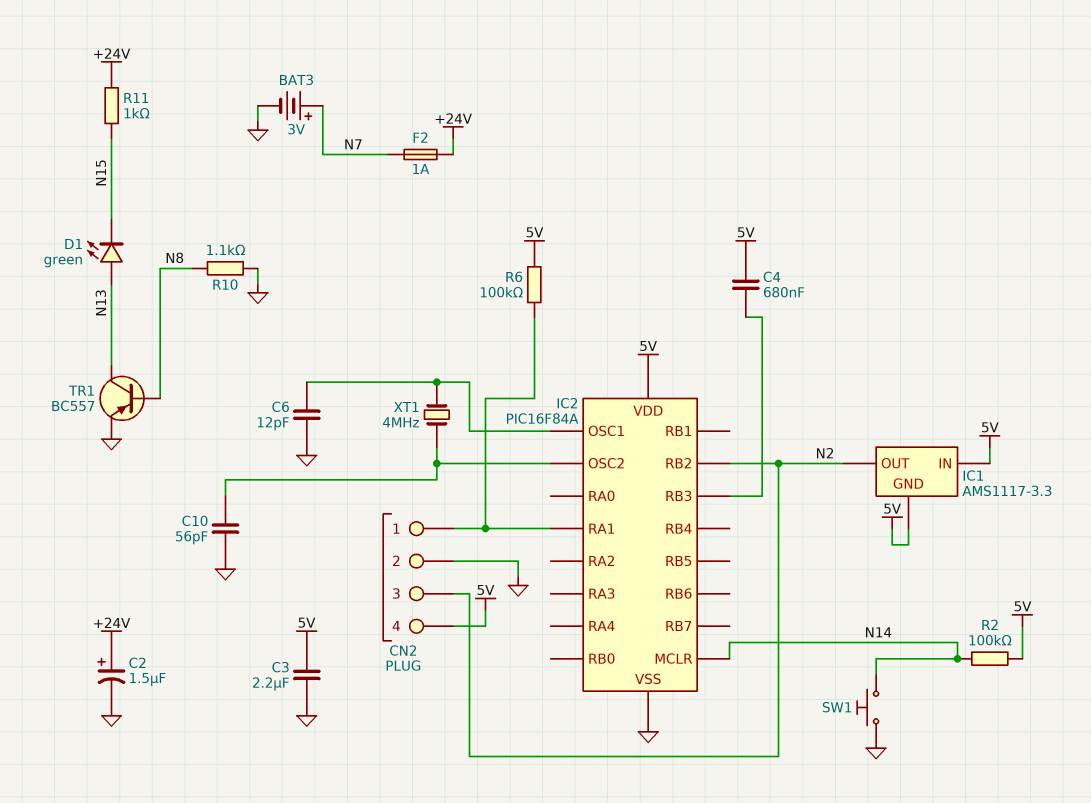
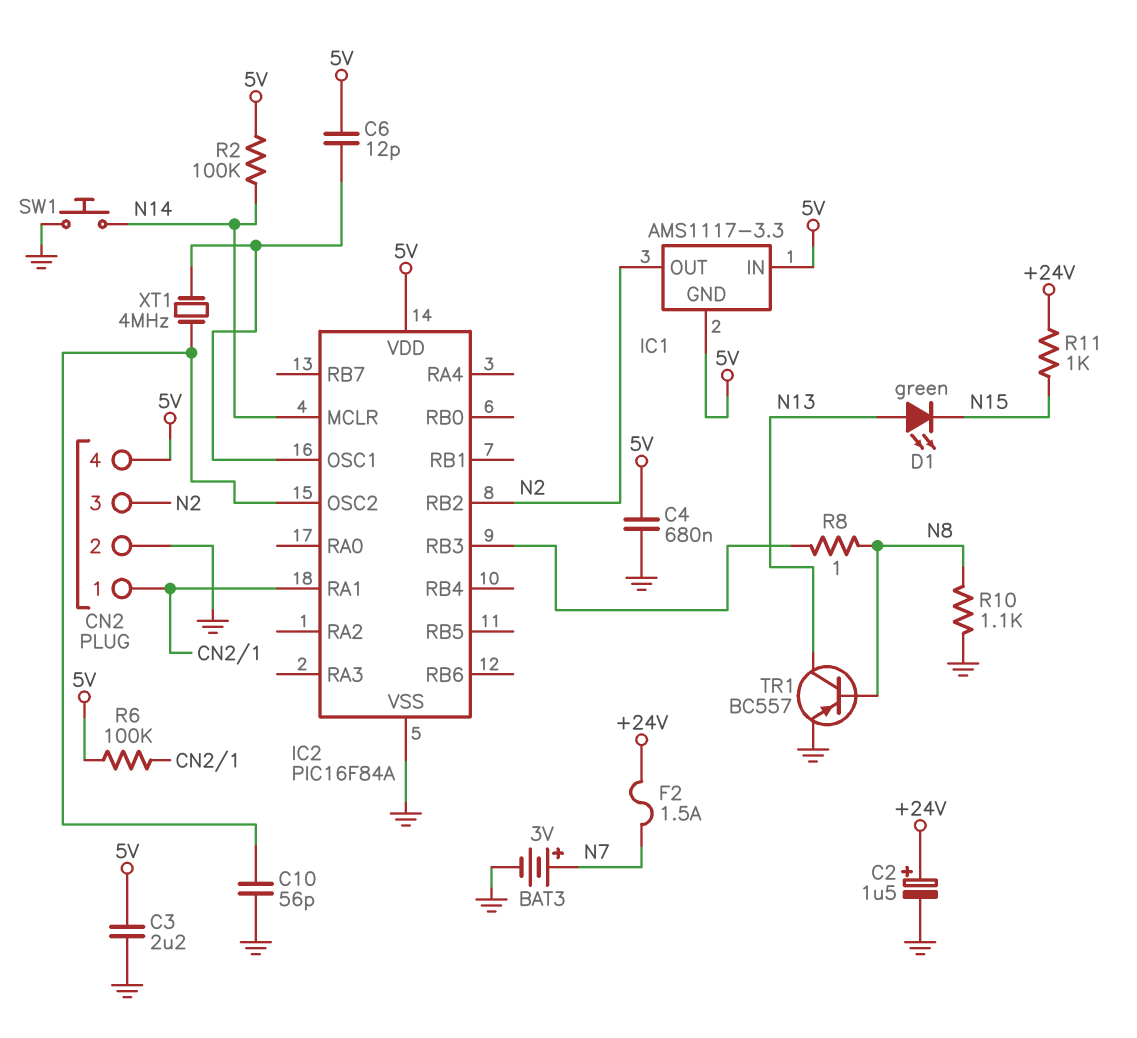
C4: 680nF (5V, IC2/RB3) -> 680nF (5V, GND)
C6: 12pF (GND, IC2/OSC1) -> 12pF (5V, IC2/OSC1)
F2: 1A (+24V, N7) -> 1.5A (+24V, N7)
R8: none -> 1 (IC2/RB3, N8)

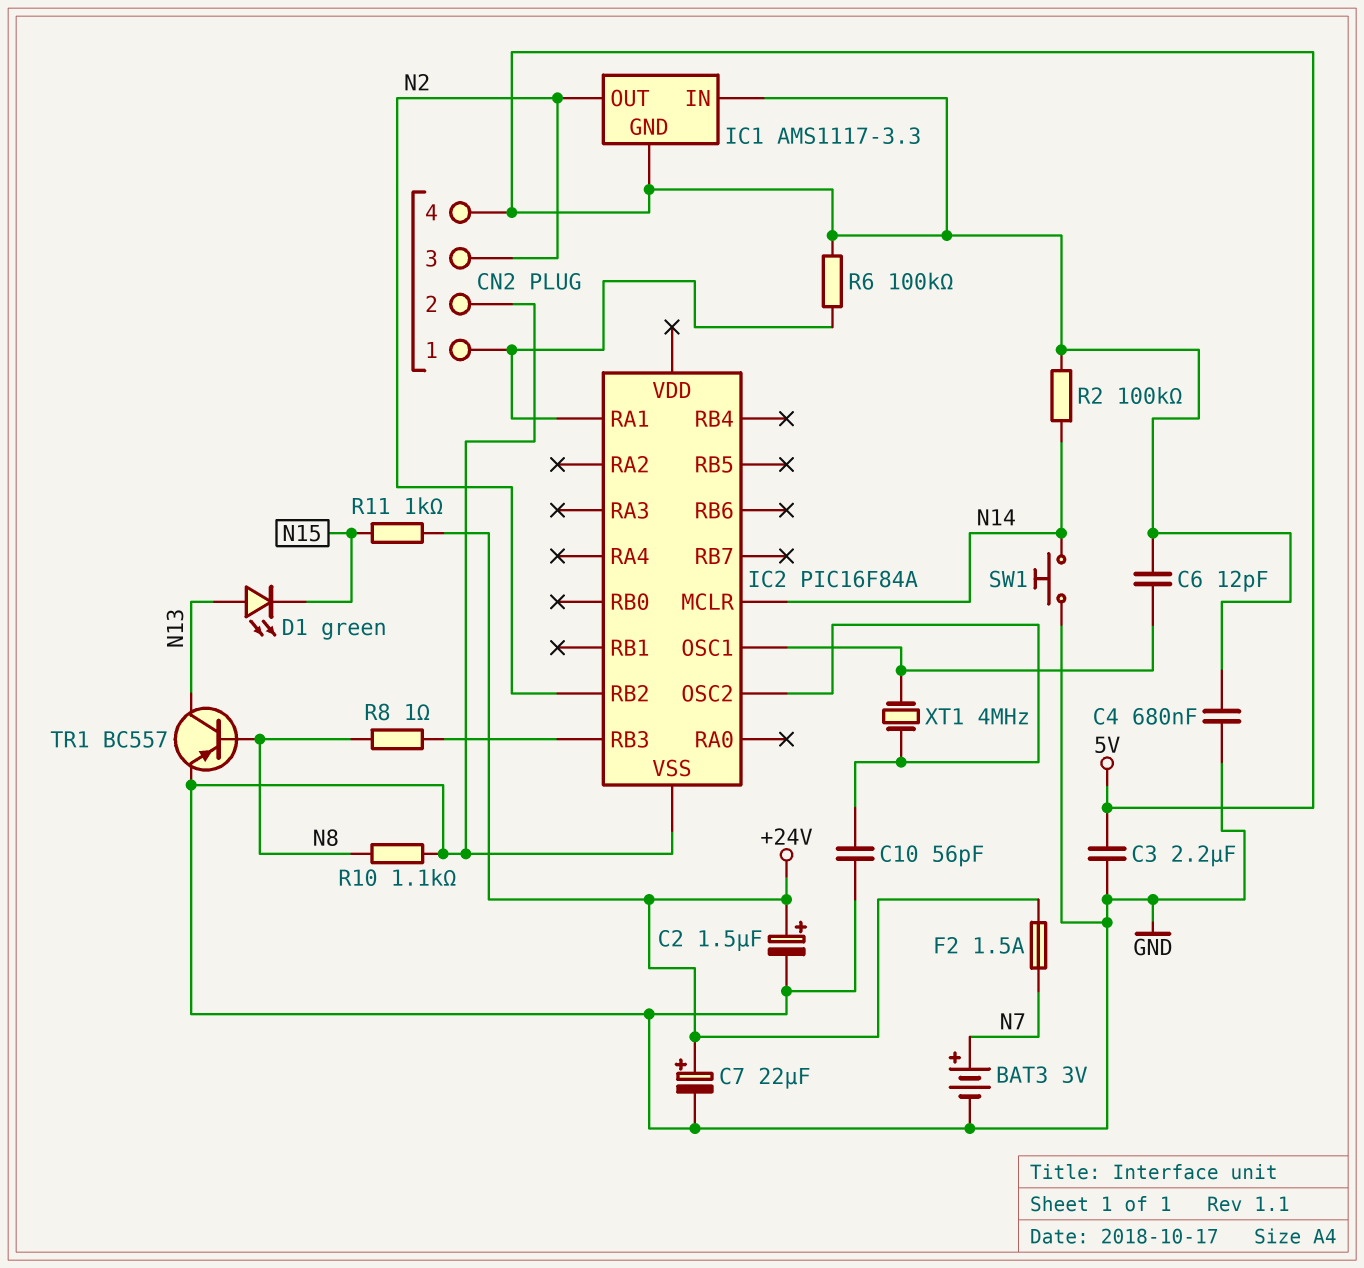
C7: none -> 22uF (plus +24V, minus GND)
IC2 pin VDD: 5V -> none

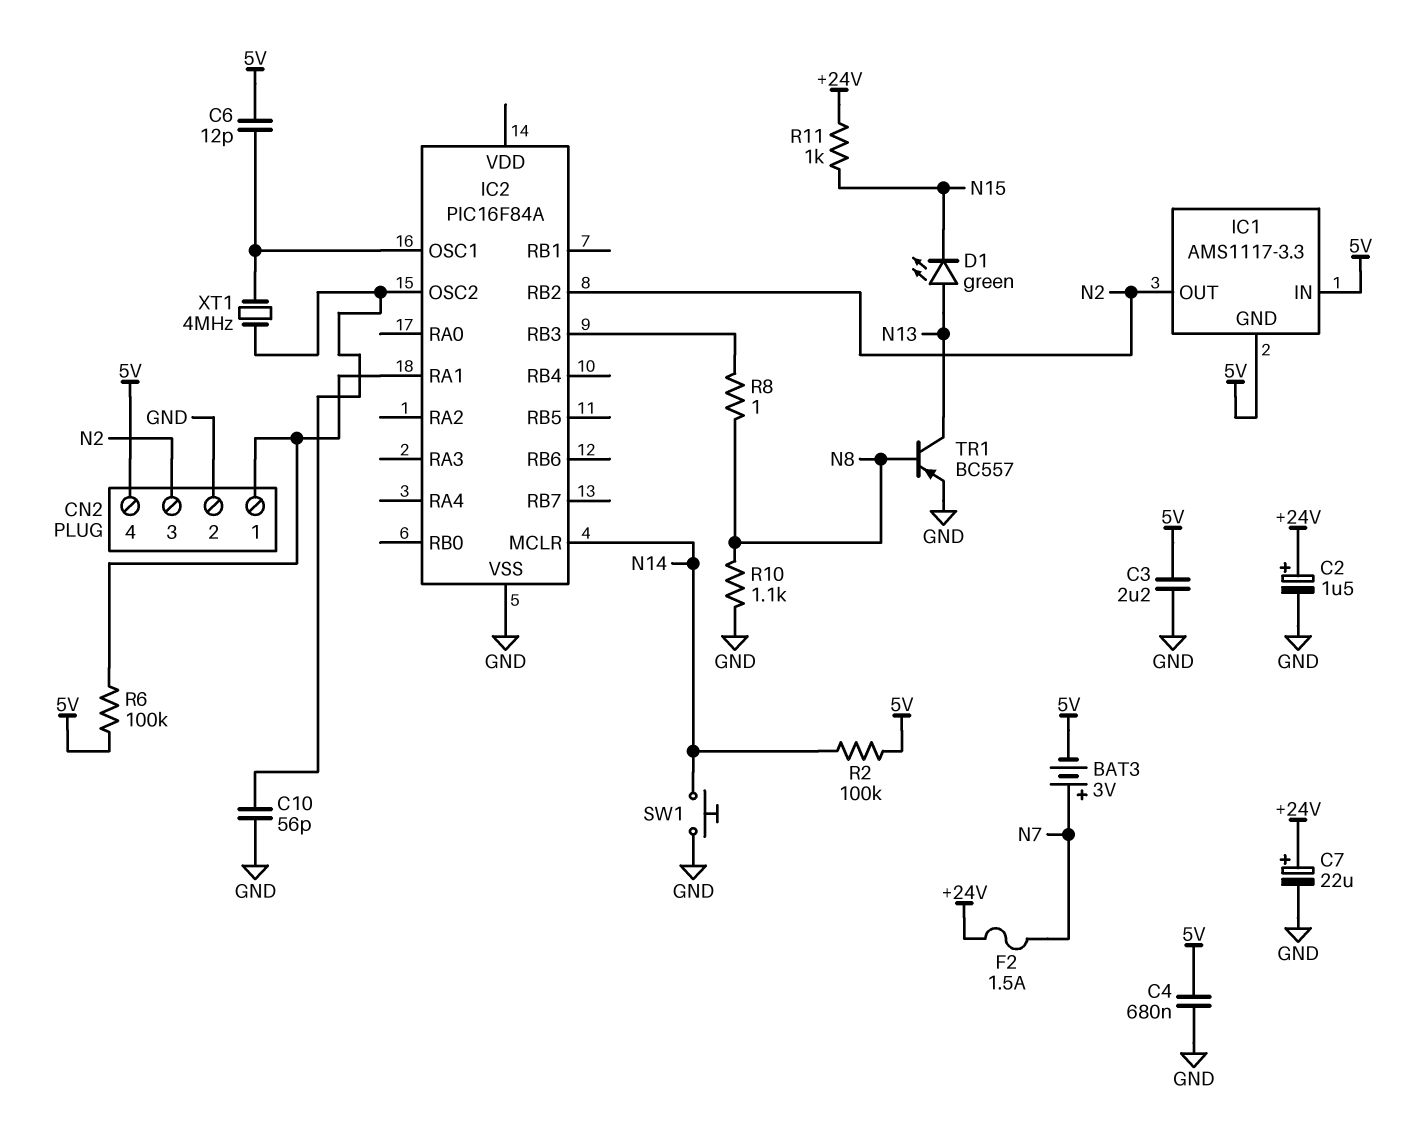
BAT3: 3V (plus N7, minus GND) -> 3V (plus N7, minus 5V)

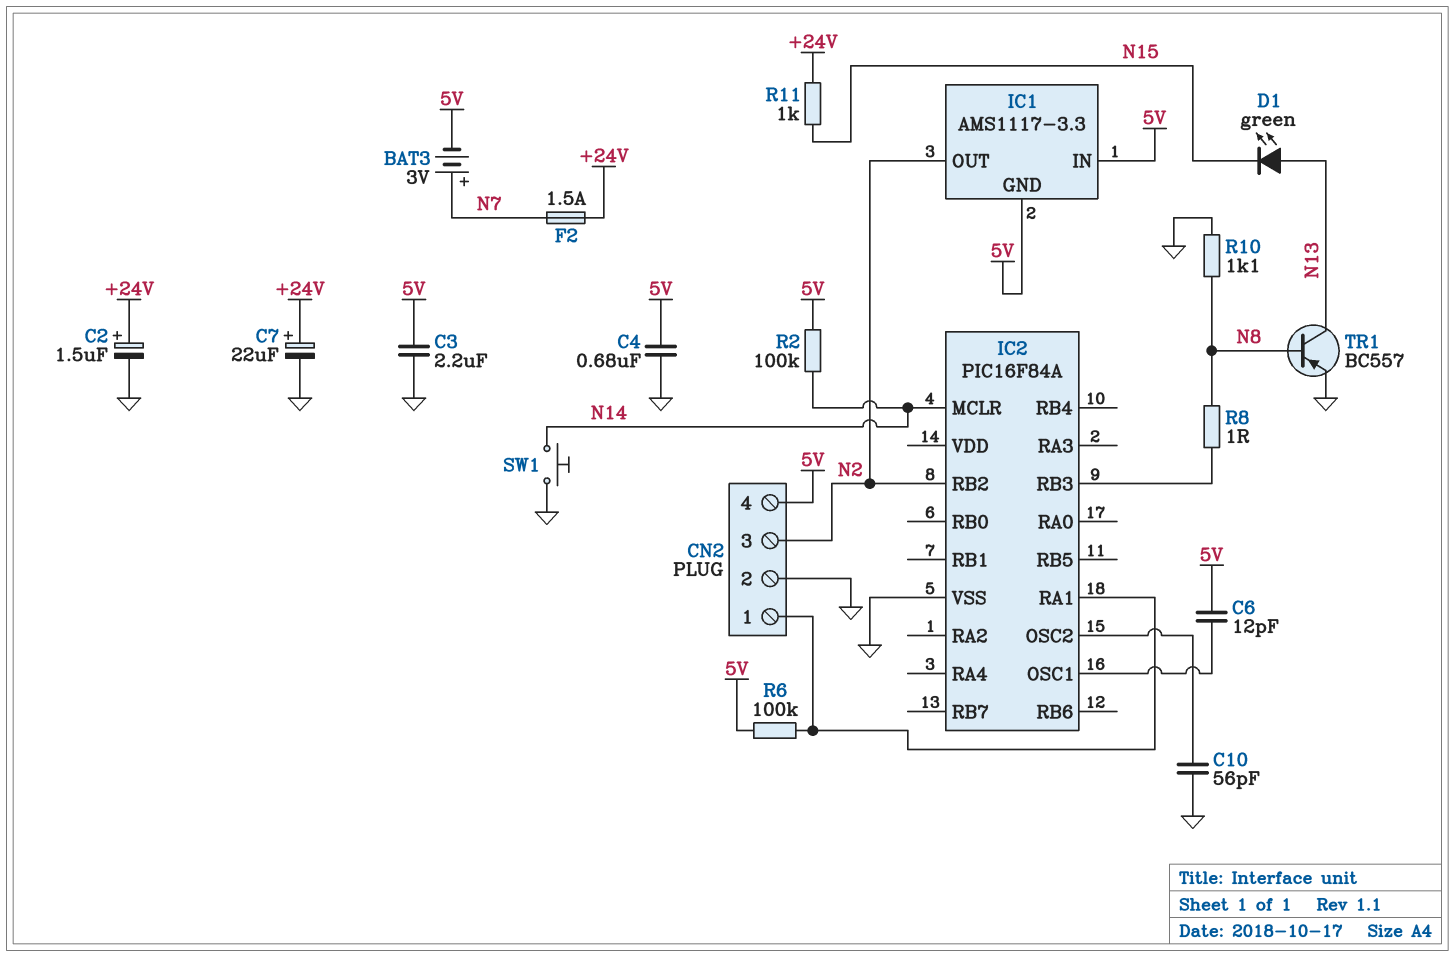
XT1: 4MHz (IC2/OSC1, IC2/OSC2) -> none

